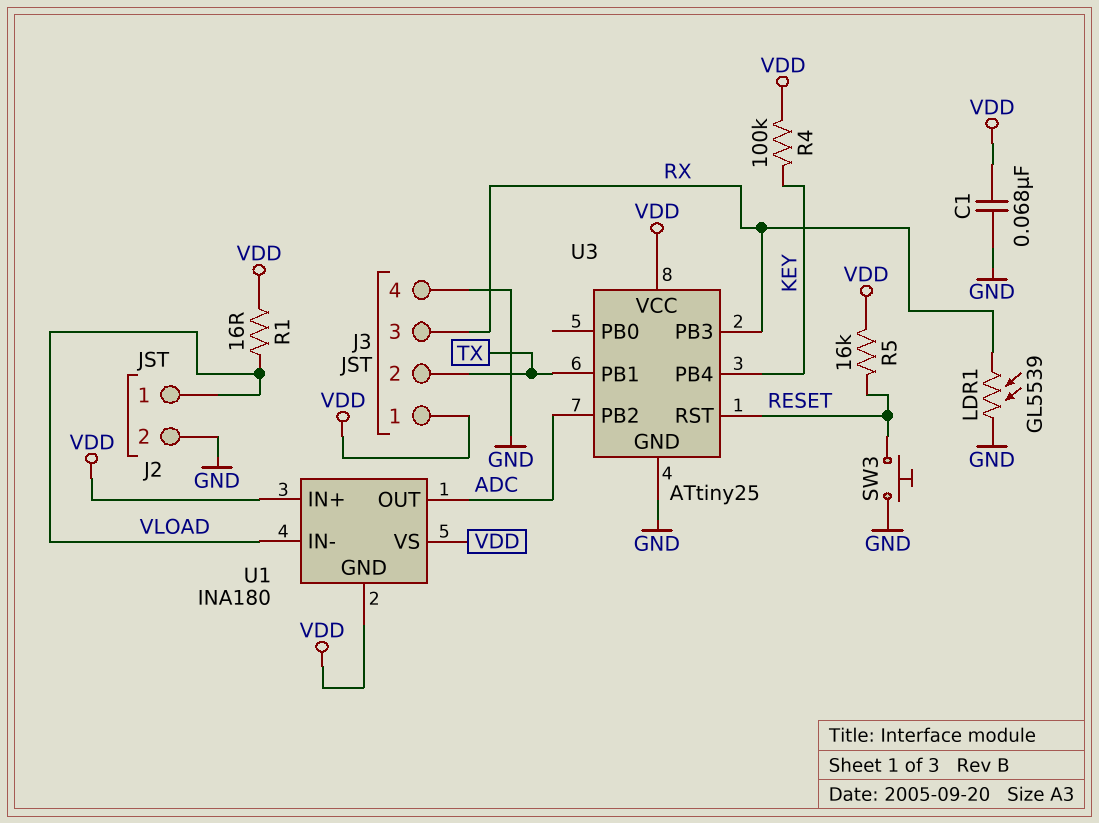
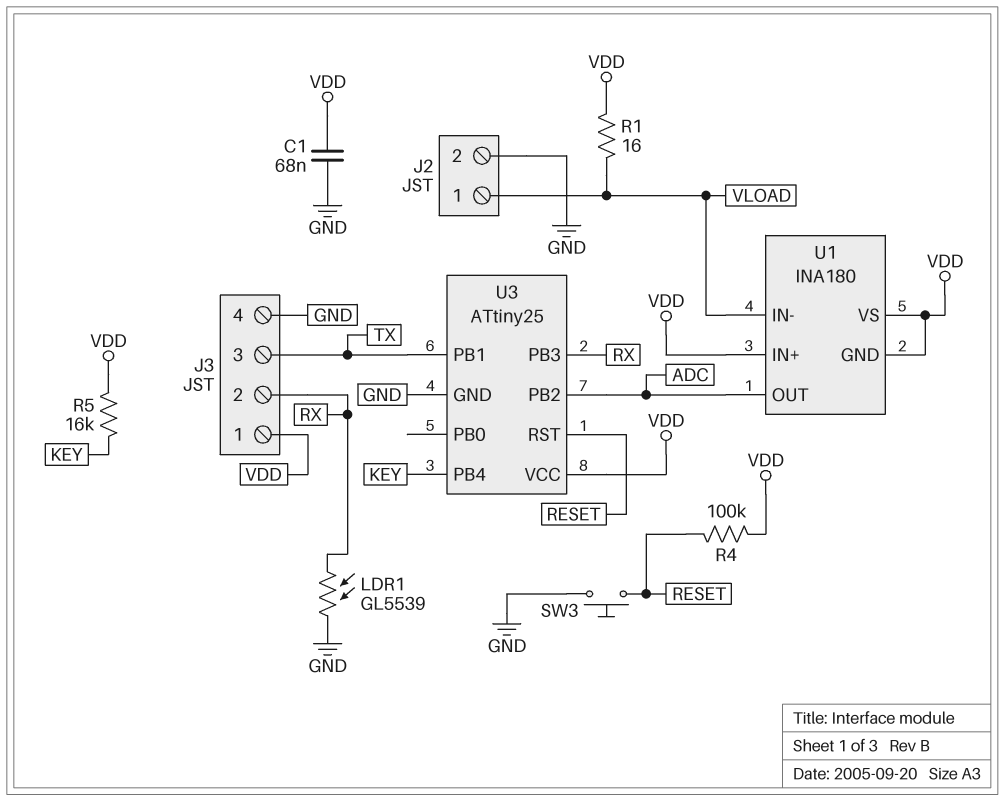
J3 pin 2: TX -> RX
J3 pin 3: RX -> TX
R4: 100k (KEY, VDD) -> 100k (RESET, VDD)
R5: 16k (RESET, VDD) -> 16k (KEY, VDD)

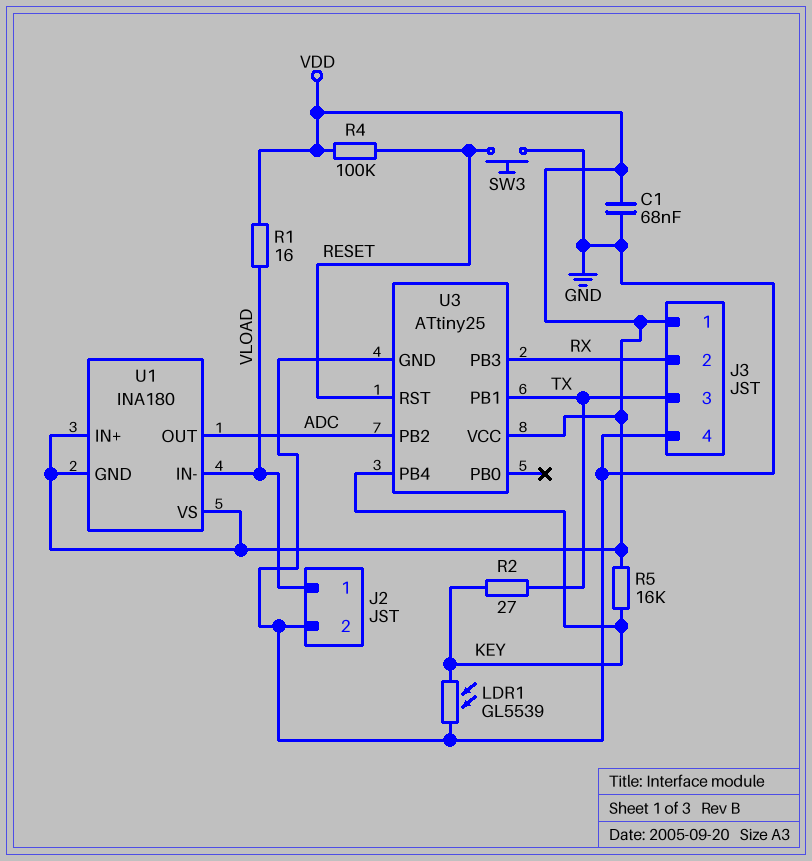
LDR1: GL5539 (GND, RX) -> GL5539 (GND, KEY)
R2: none -> 27 (KEY, TX)

